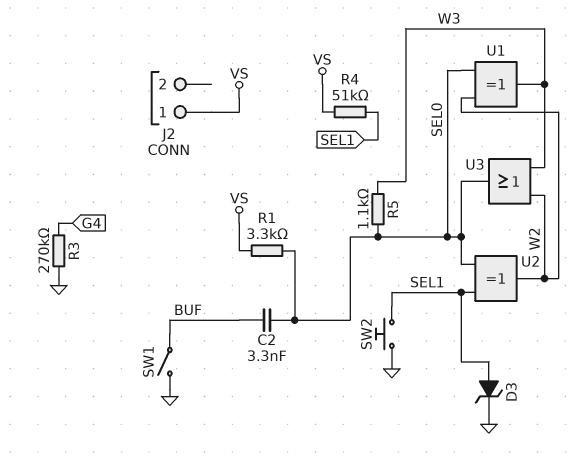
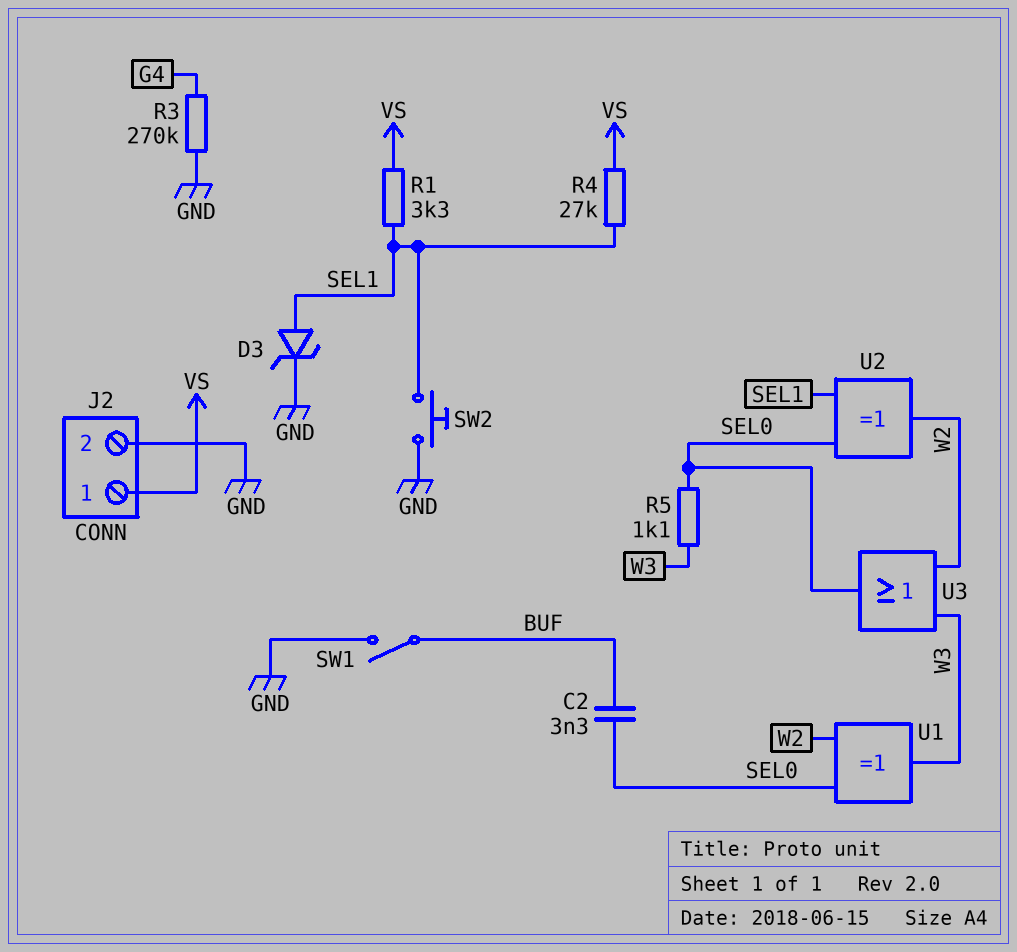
J2 pin 2: none -> GND
R1: 3.3k (SEL0, VS) -> 3.3k (SEL1, VS)
R4: 51k (SEL1, VS) -> 27k (SEL1, VS)

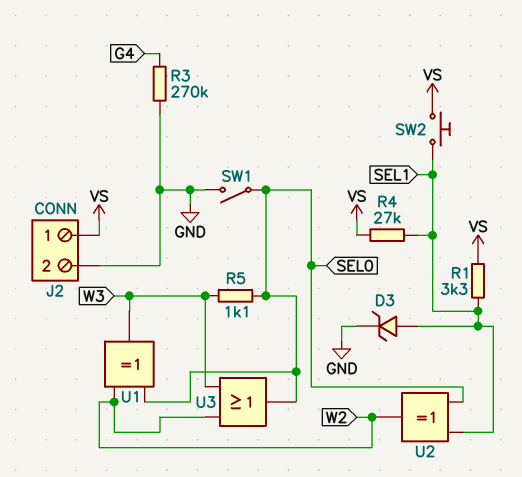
C2: 3.3nF (BUF, SEL0) -> none
SW1: switch (BUF, GND) -> switch (GND, SEL0)
SW2: button (GND, SEL1) -> button (SEL1, VS)

